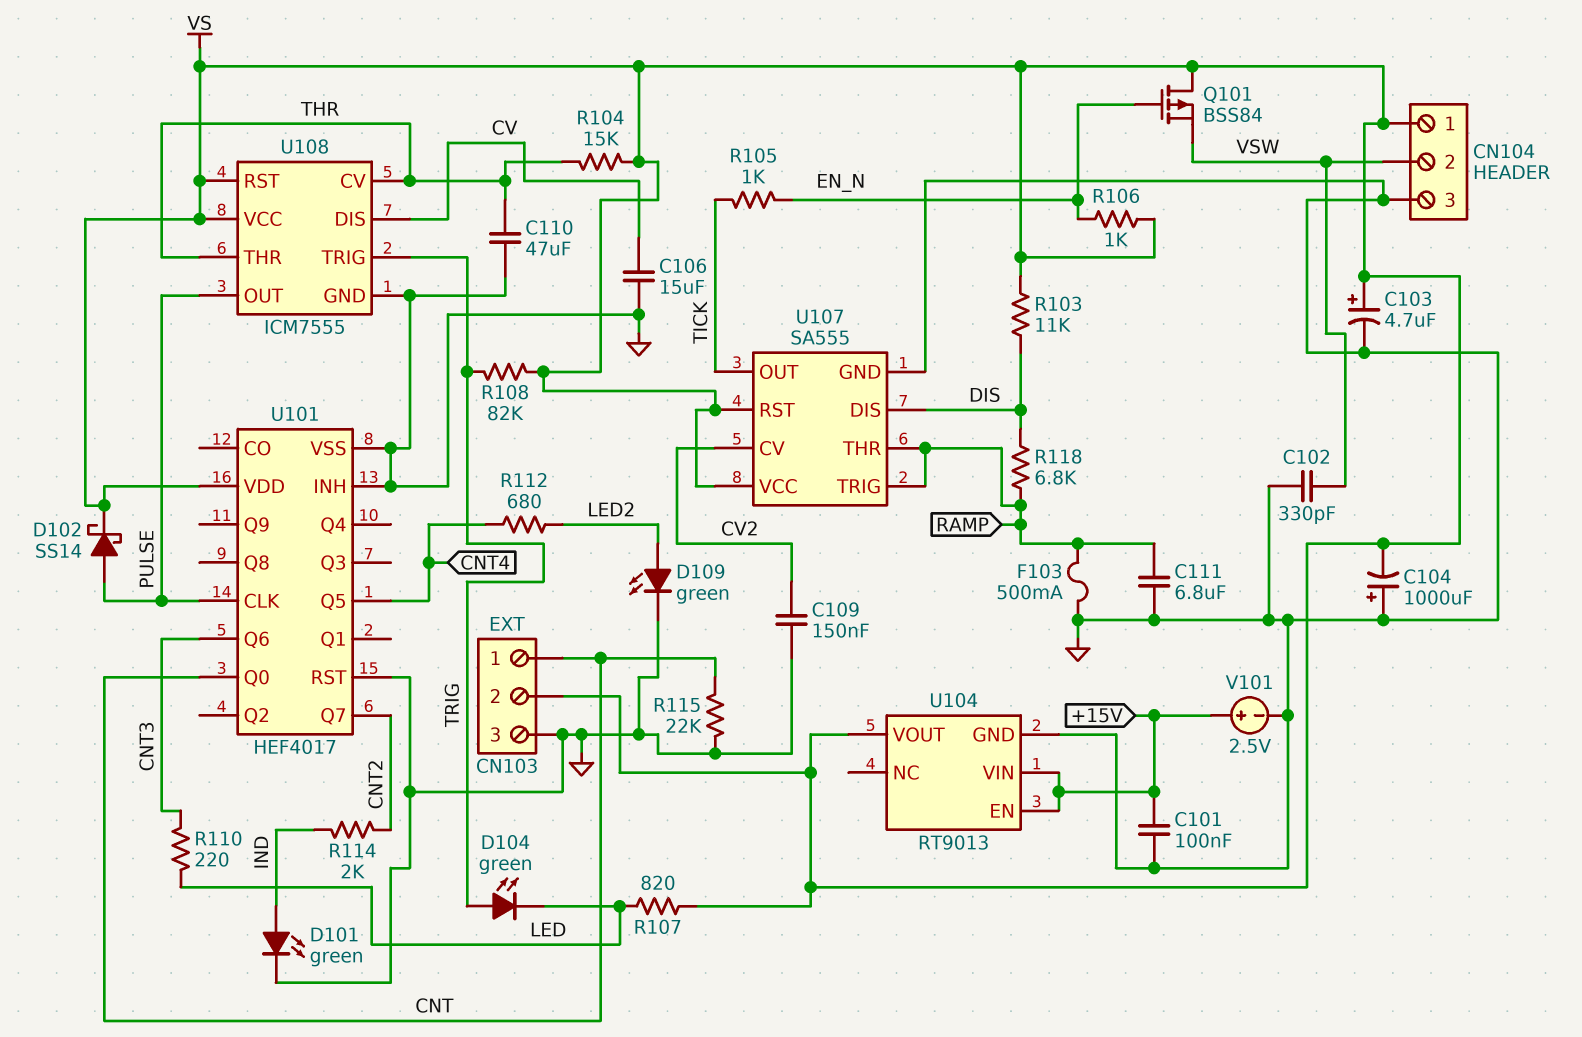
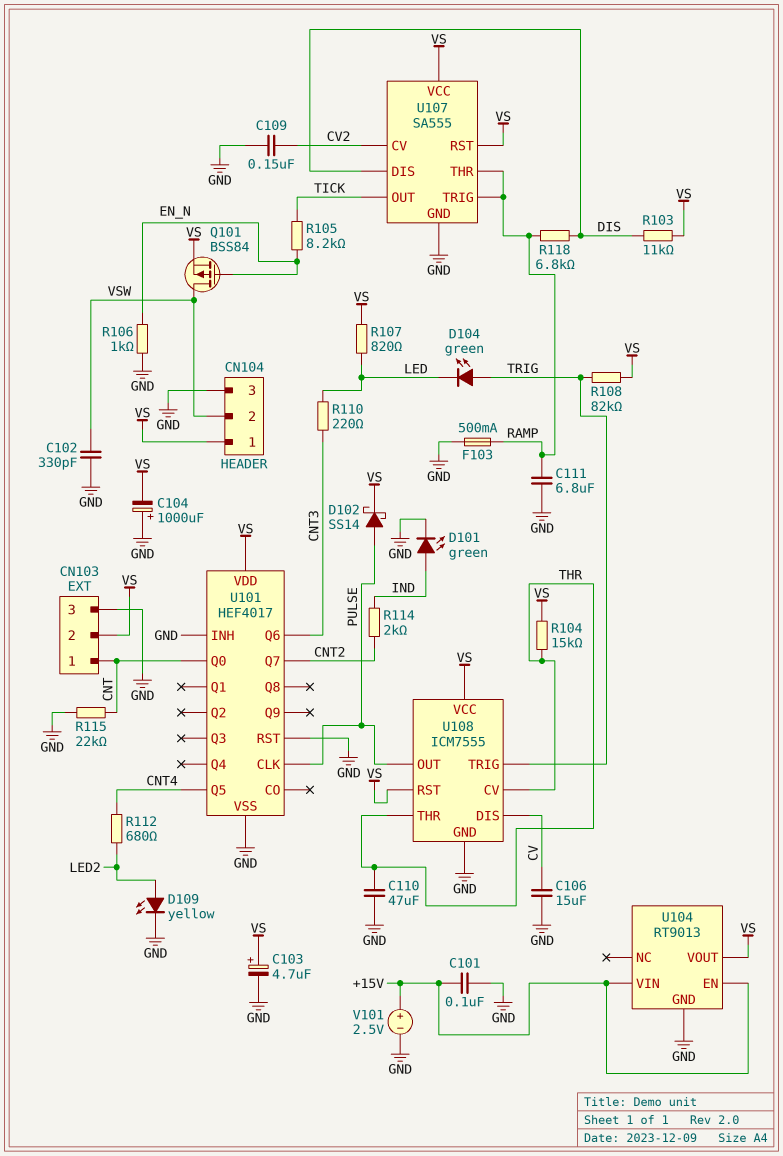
D109: LED green (A LED2, K GND) -> LED yellow (A LED2, K GND)
Q101: PMOS BSS84 (G EN_N, D VS, S VSW) -> PMOS BSS84 (G EN_N, D VSW, S VS)
R105: 1k (EN_N, TICK) -> 8.2k (EN_N, TICK)
R106: 1k (EN_N, VS) -> 1k (EN_N, GND)

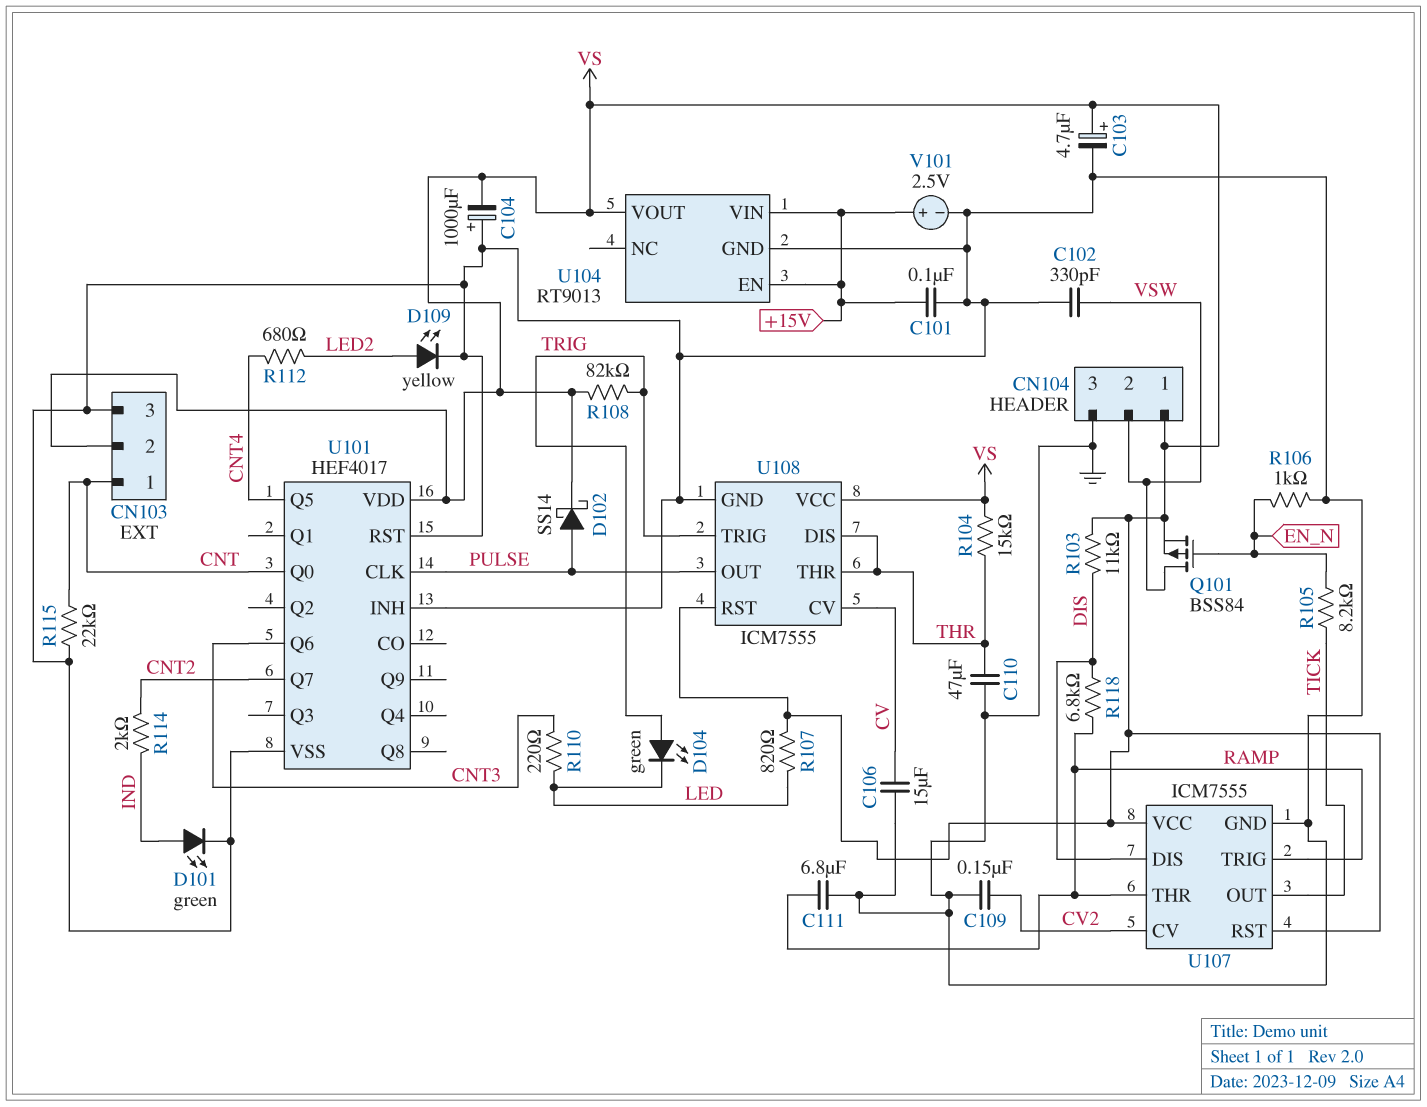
F103: 500mA (GND, RAMP) -> none
U107: SA555 -> ICM7555
U108 pin CV: THR -> CV
U108 pin DIS: CV -> THR

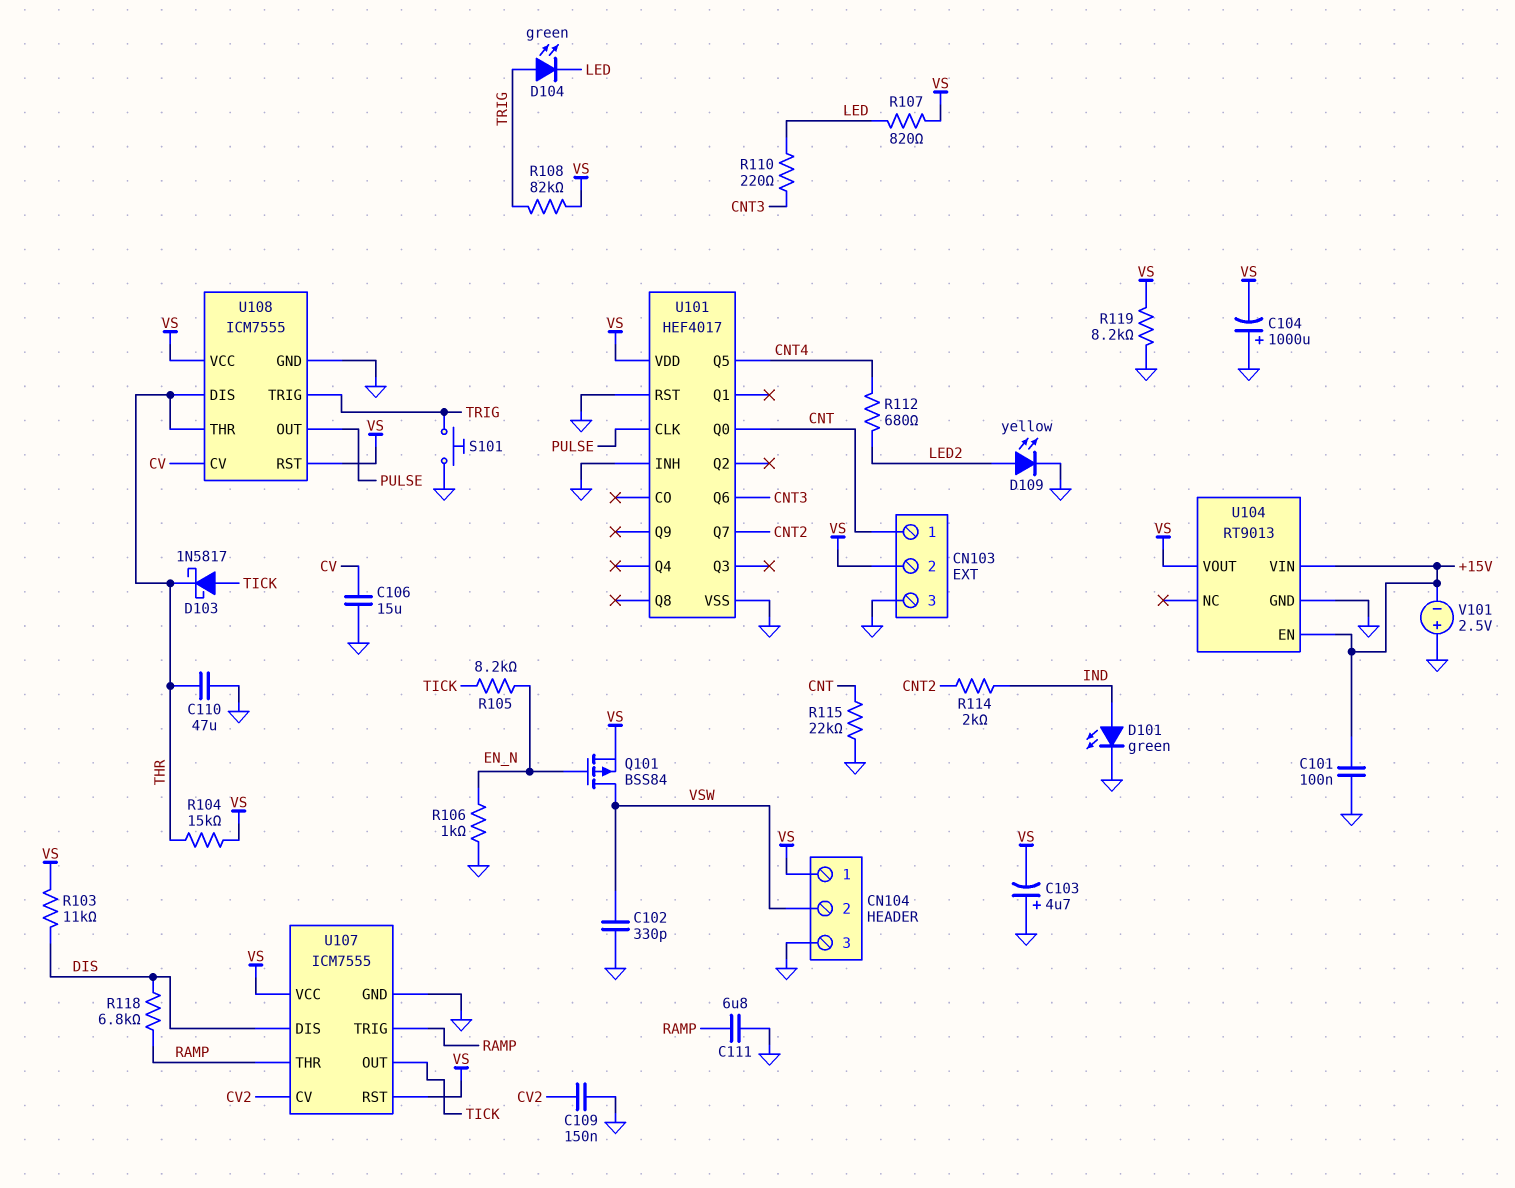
C103: 4.7uF (plus VS, minus GND) -> 4.7uF (plus GND, minus VS)
D102: schottky SS14 (A PULSE, K VS) -> none
D103: none -> schottky 1N5817 (A TICK, K THR)
R119: none -> 8.2k (GND, VS)
S101: none -> button (GND, TRIG)
V101: 2.5V (plus +15V, minus GND) -> 2.5V (plus GND, minus +15V)

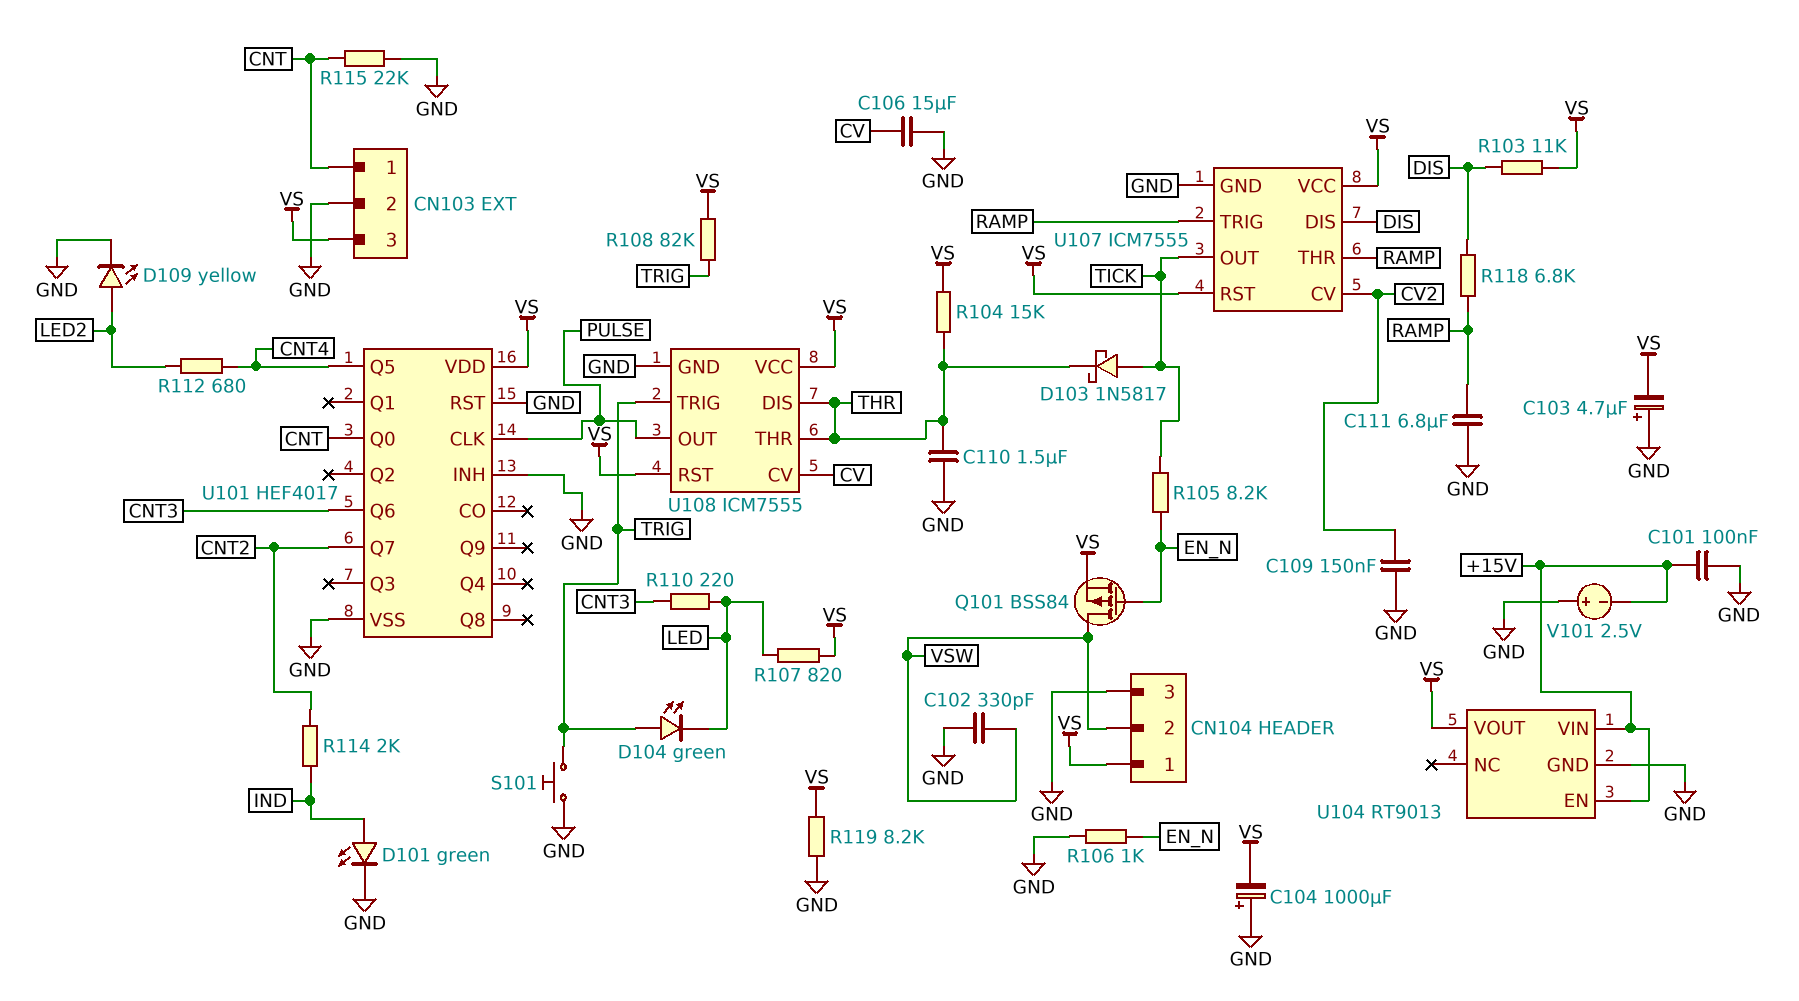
C110: 47uF (GND, THR) -> 1.5uF (GND, THR)
CN103 pin 2: VS -> GND
CN103 pin 3: GND -> VS

